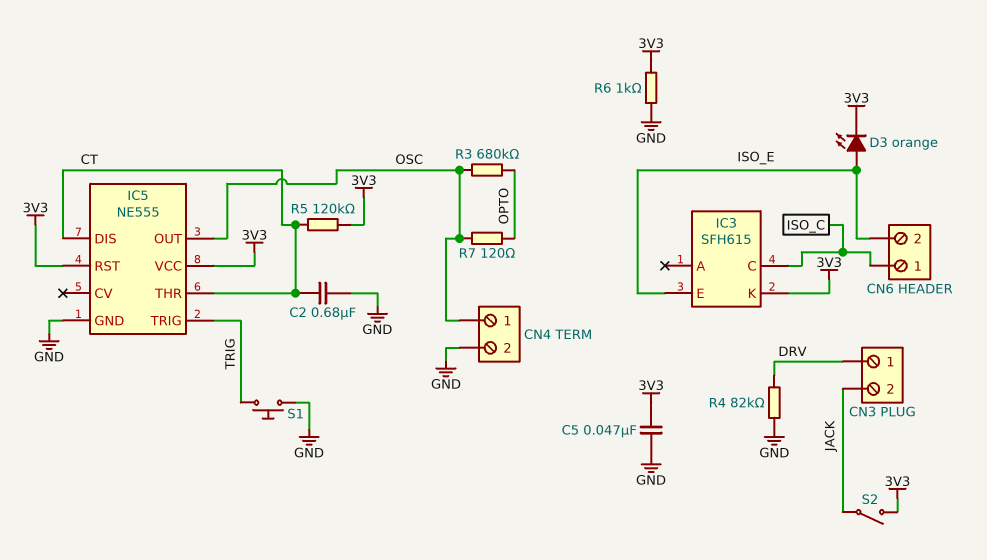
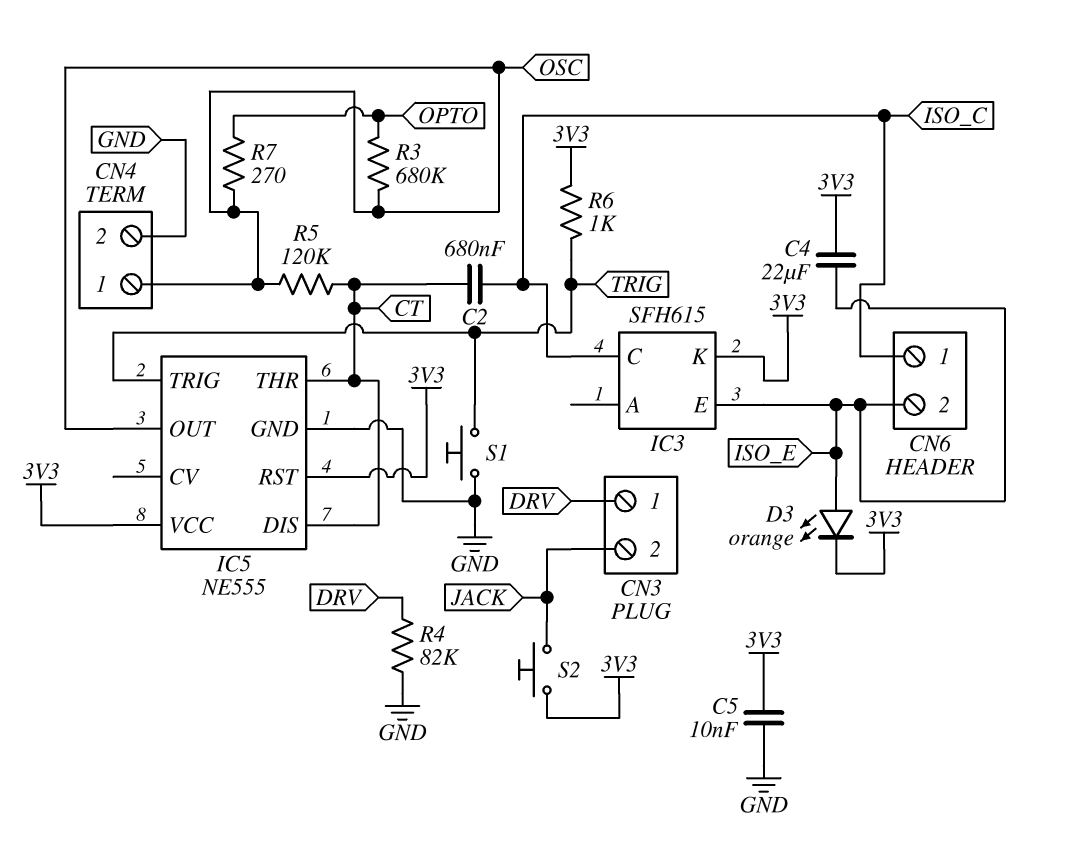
C2: 680nF (CT, GND) -> 680nF (CT, ISO_C)
C4: none -> 22uF (3V3, ISO_E)
C5: 47nF (3V3, GND) -> 10nF (3V3, GND)
R5: 120k (3V3, CT) -> 120k (CT, OSC)
R6: 1k (3V3, GND) -> 1k (3V3, TRIG)
R7: 120 (OPTO, OSC) -> 270 (OPTO, OSC)
S2: switch (3V3, JACK) -> button (3V3, JACK)

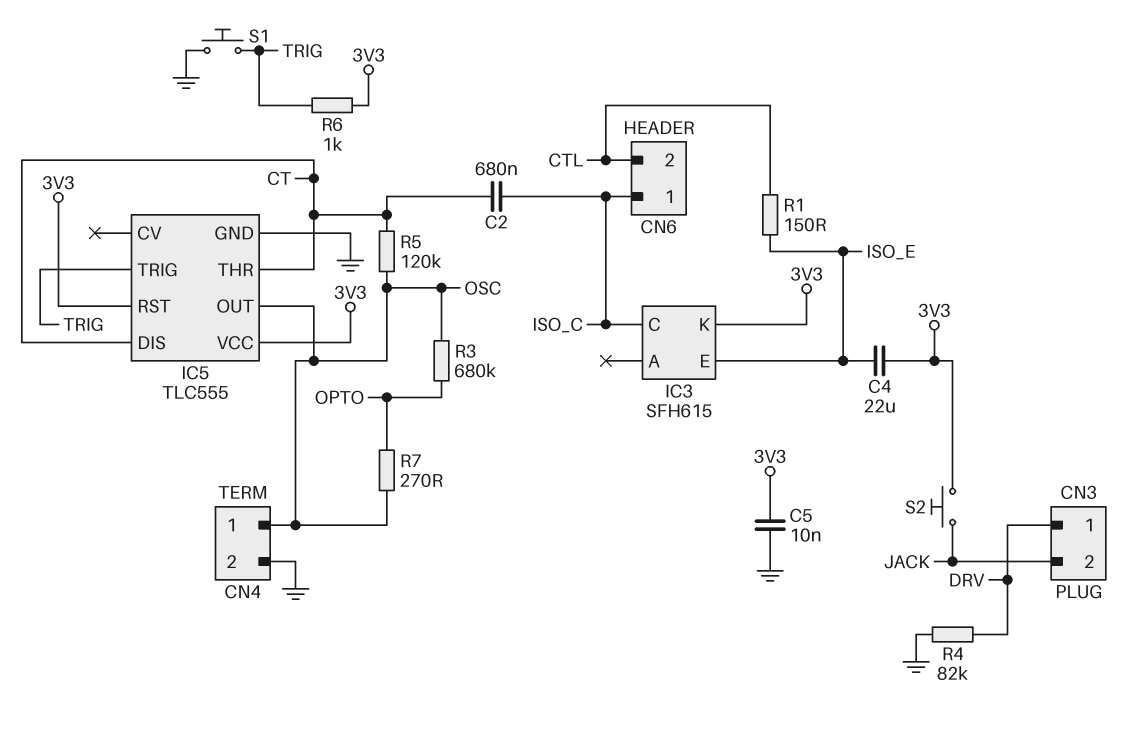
CN6 pin 2: ISO_E -> CTL
D3: LED orange (A ISO_E, K 3V3) -> none
IC5: NE555 -> TLC555
R1: none -> 150 (CTL, ISO_E)

